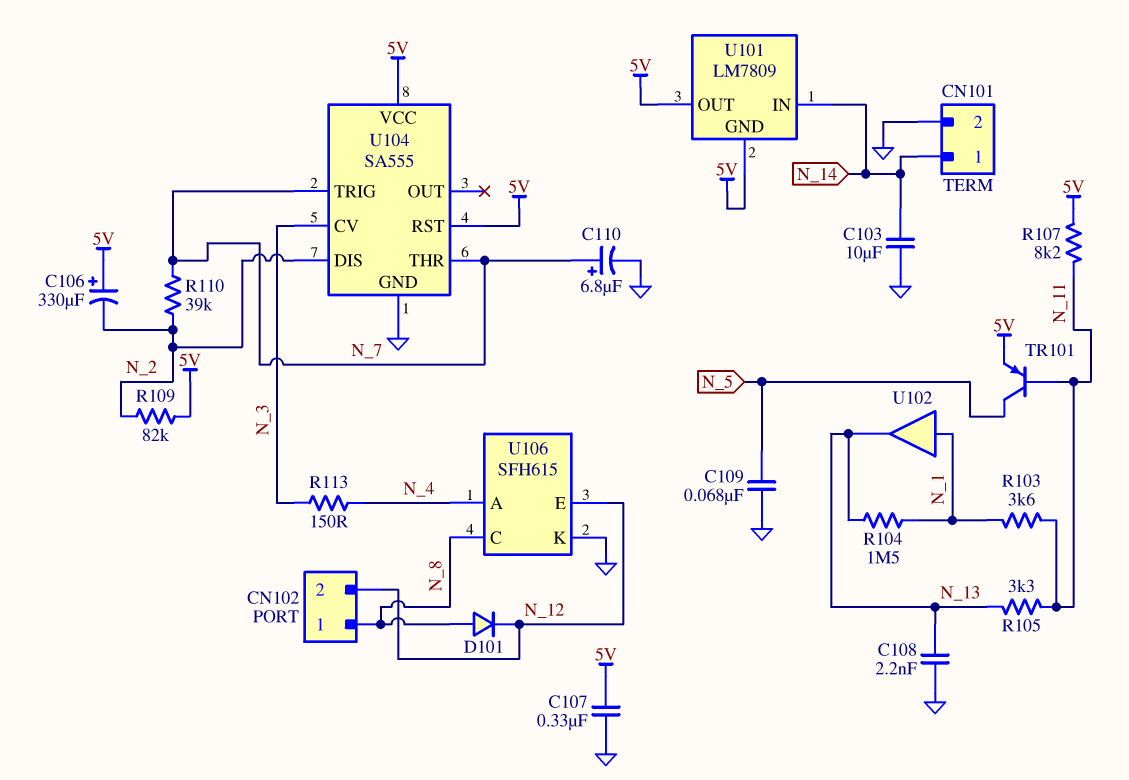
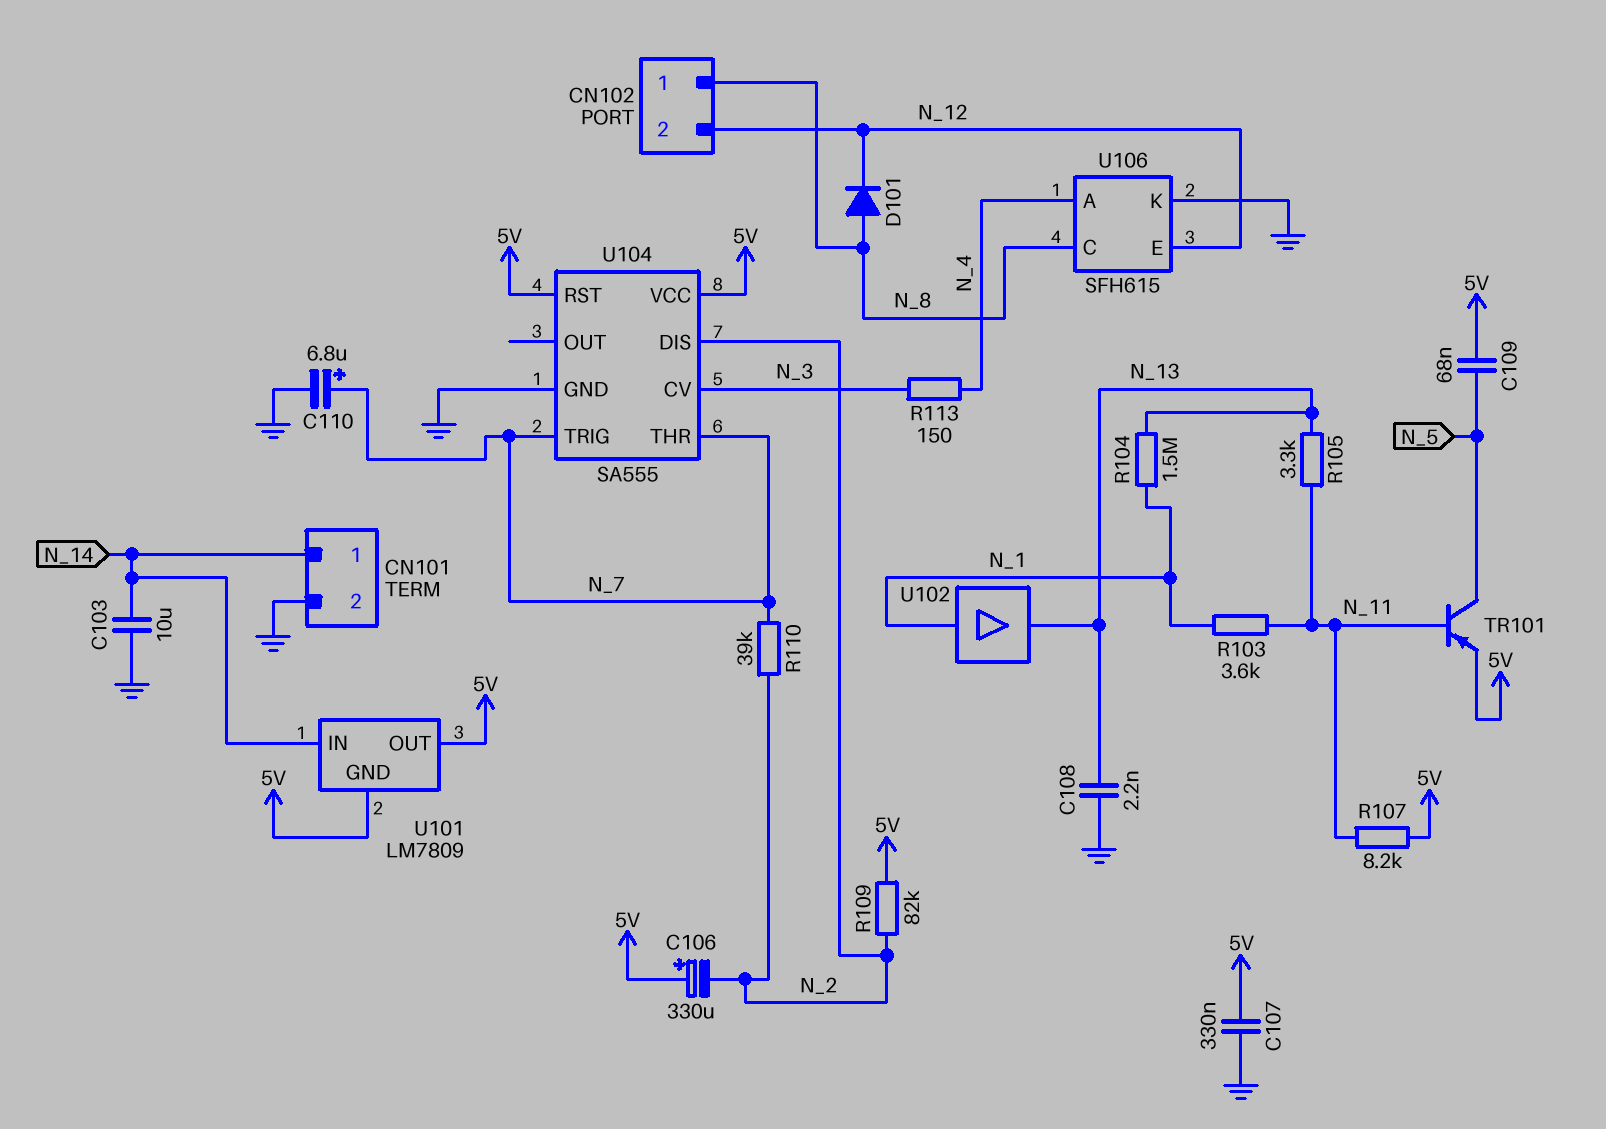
C109: 68nF (GND, N_5) -> 68nF (5V, N_5)

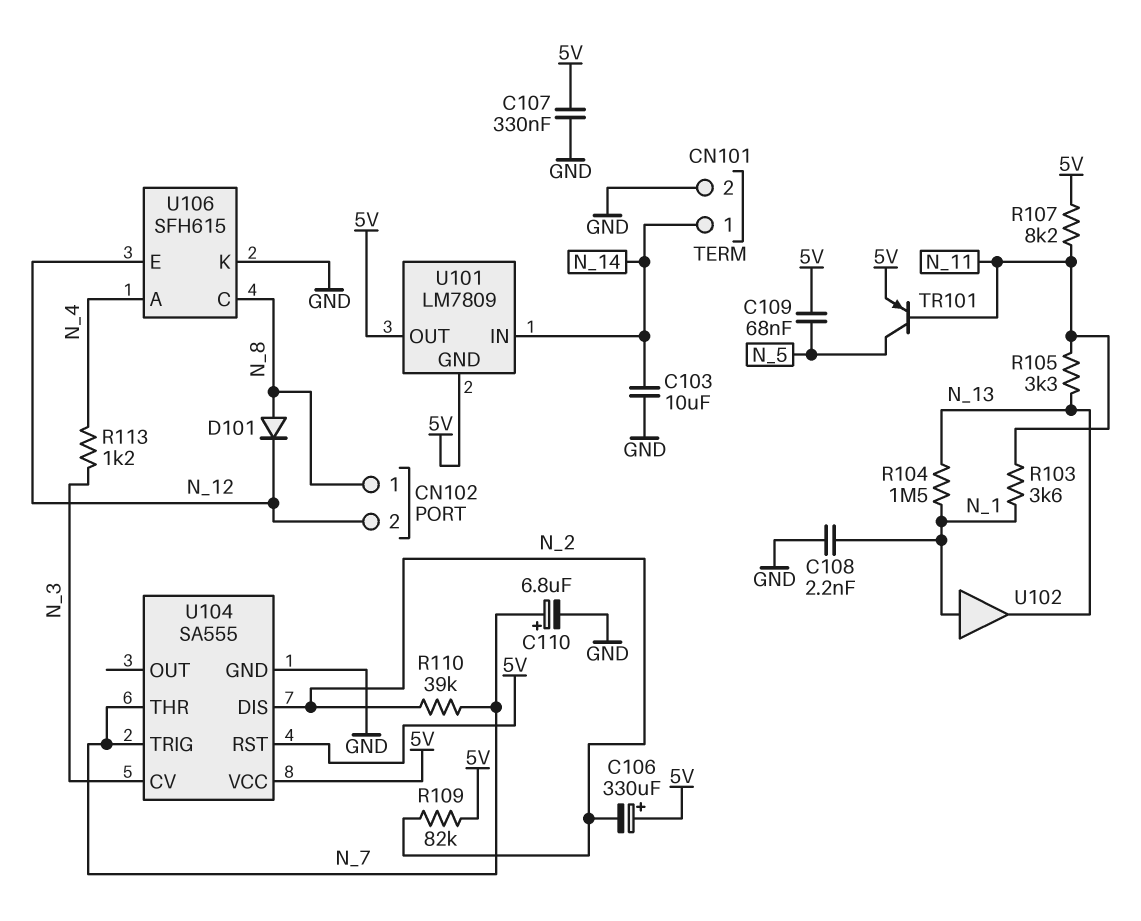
C108: 2.2nF (GND, N_13) -> 2.2nF (GND, N_1)
R113: 150 (N_3, N_4) -> 1.2k (N_3, N_4)

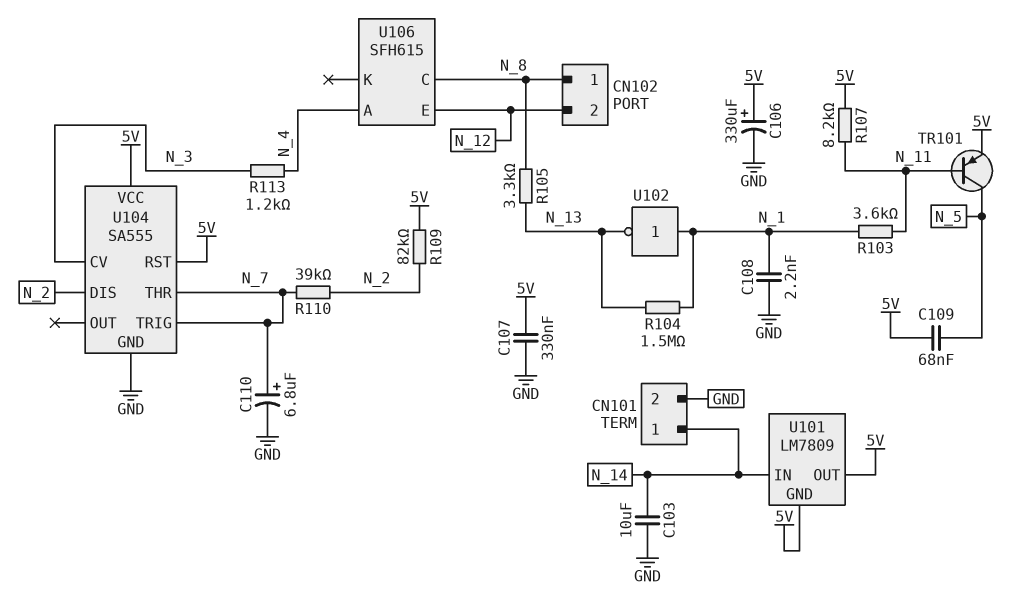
C106: 330uF (plus 5V, minus N_2) -> 330uF (plus 5V, minus GND)
D101: diode (A N_8, K N_12) -> none
R105: 3.3k (N_11, N_13) -> 3.3k (N_8, N_13)
U102: buffer (in N_1, out N_13) -> NOT (in N_1, out N_13)
U106 pin K: GND -> none

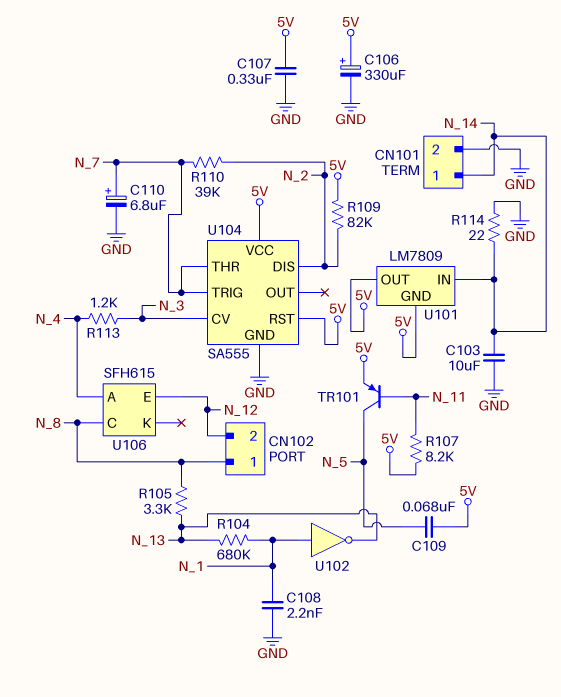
R103: 3.6k (N_1, N_11) -> none
R104: 1.5M (N_1, N_13) -> 680k (N_1, N_13)
R114: none -> 22 (GND, N_14)

